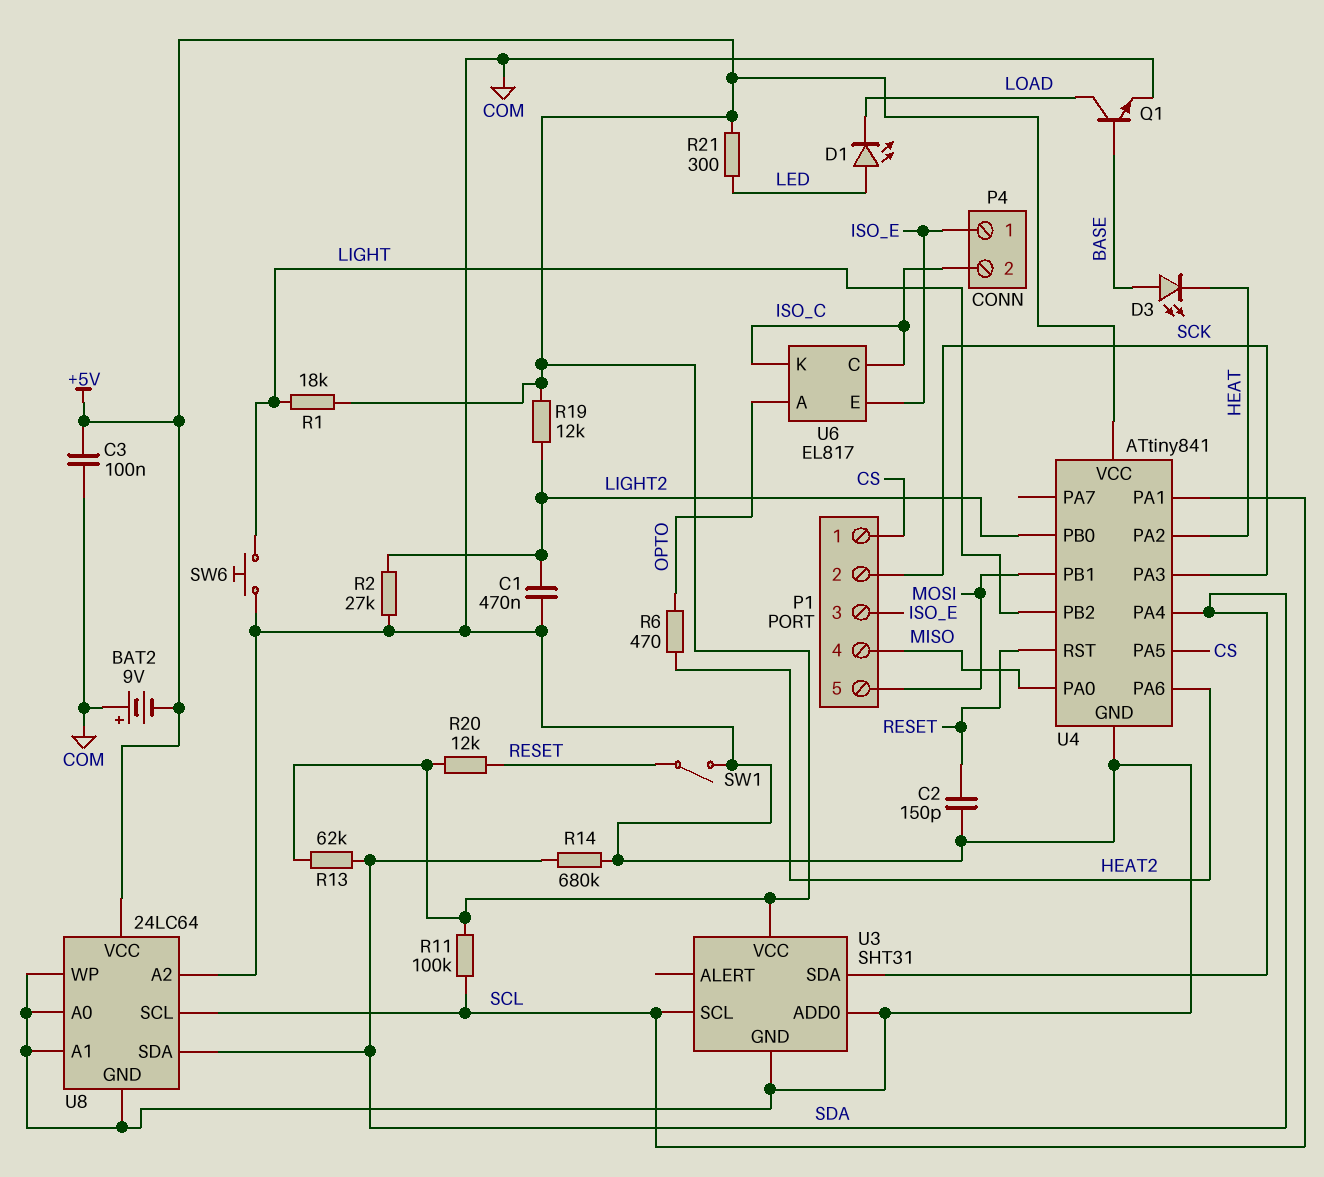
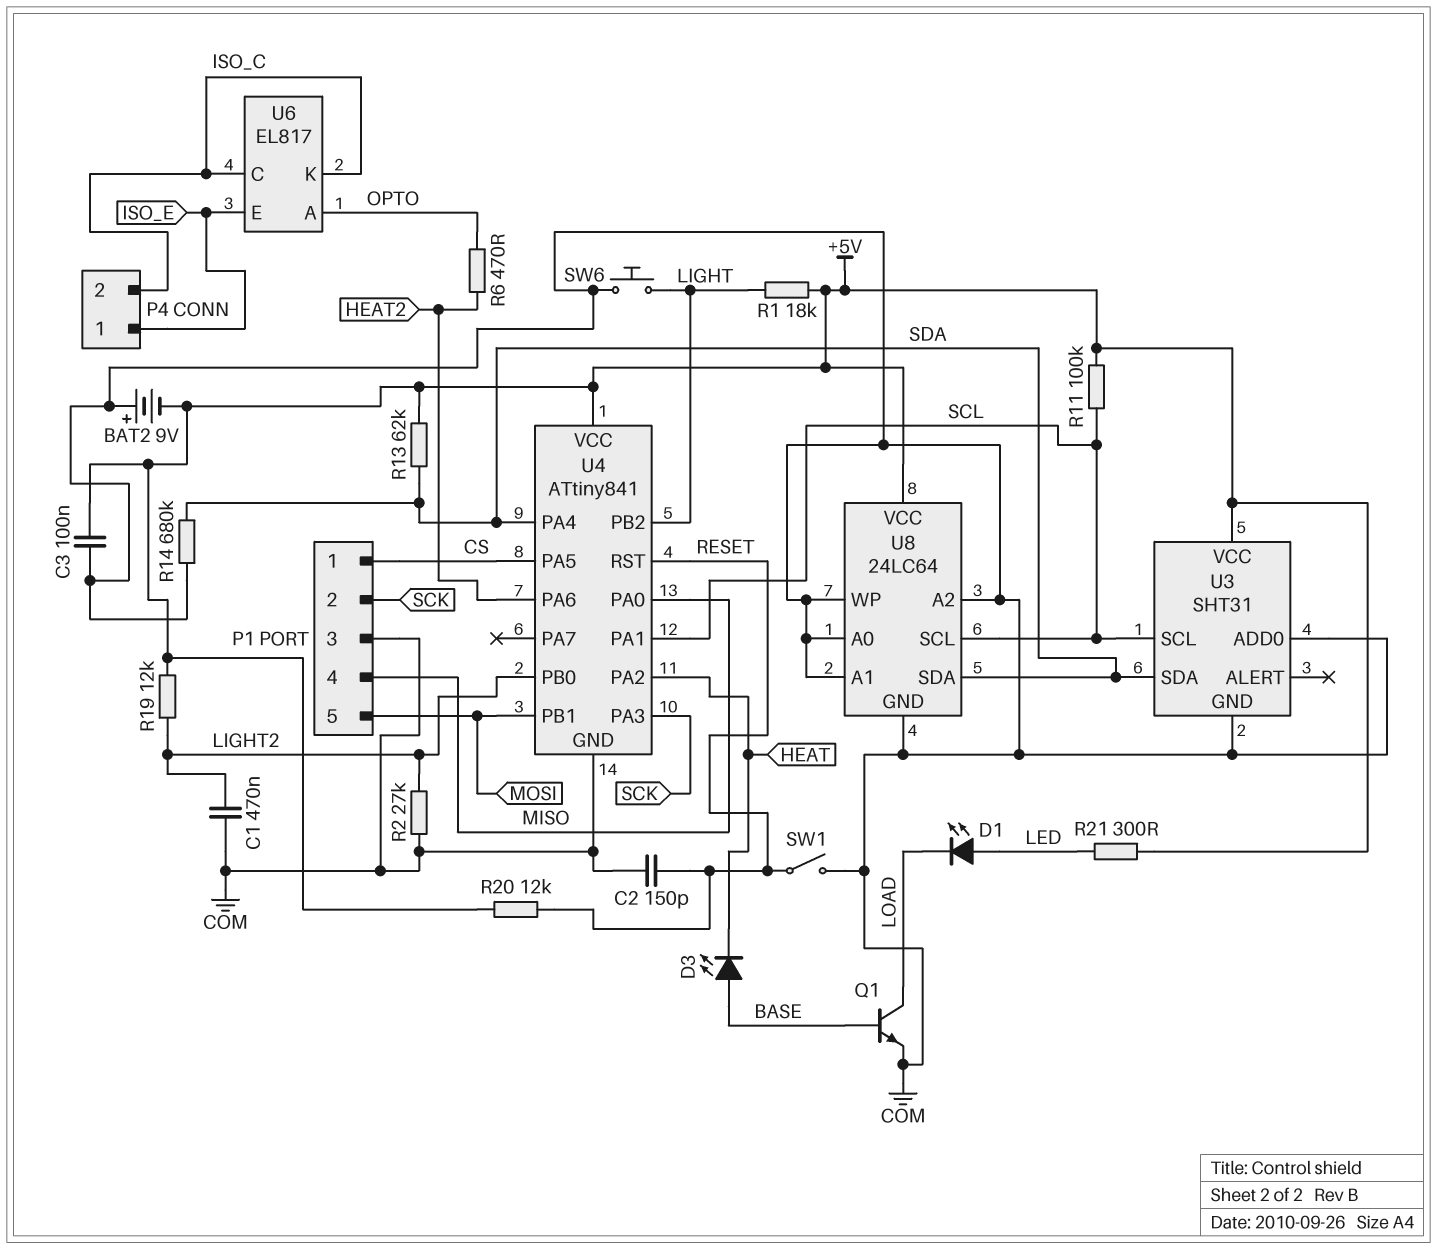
P1 pin 3: ISO_E -> COM

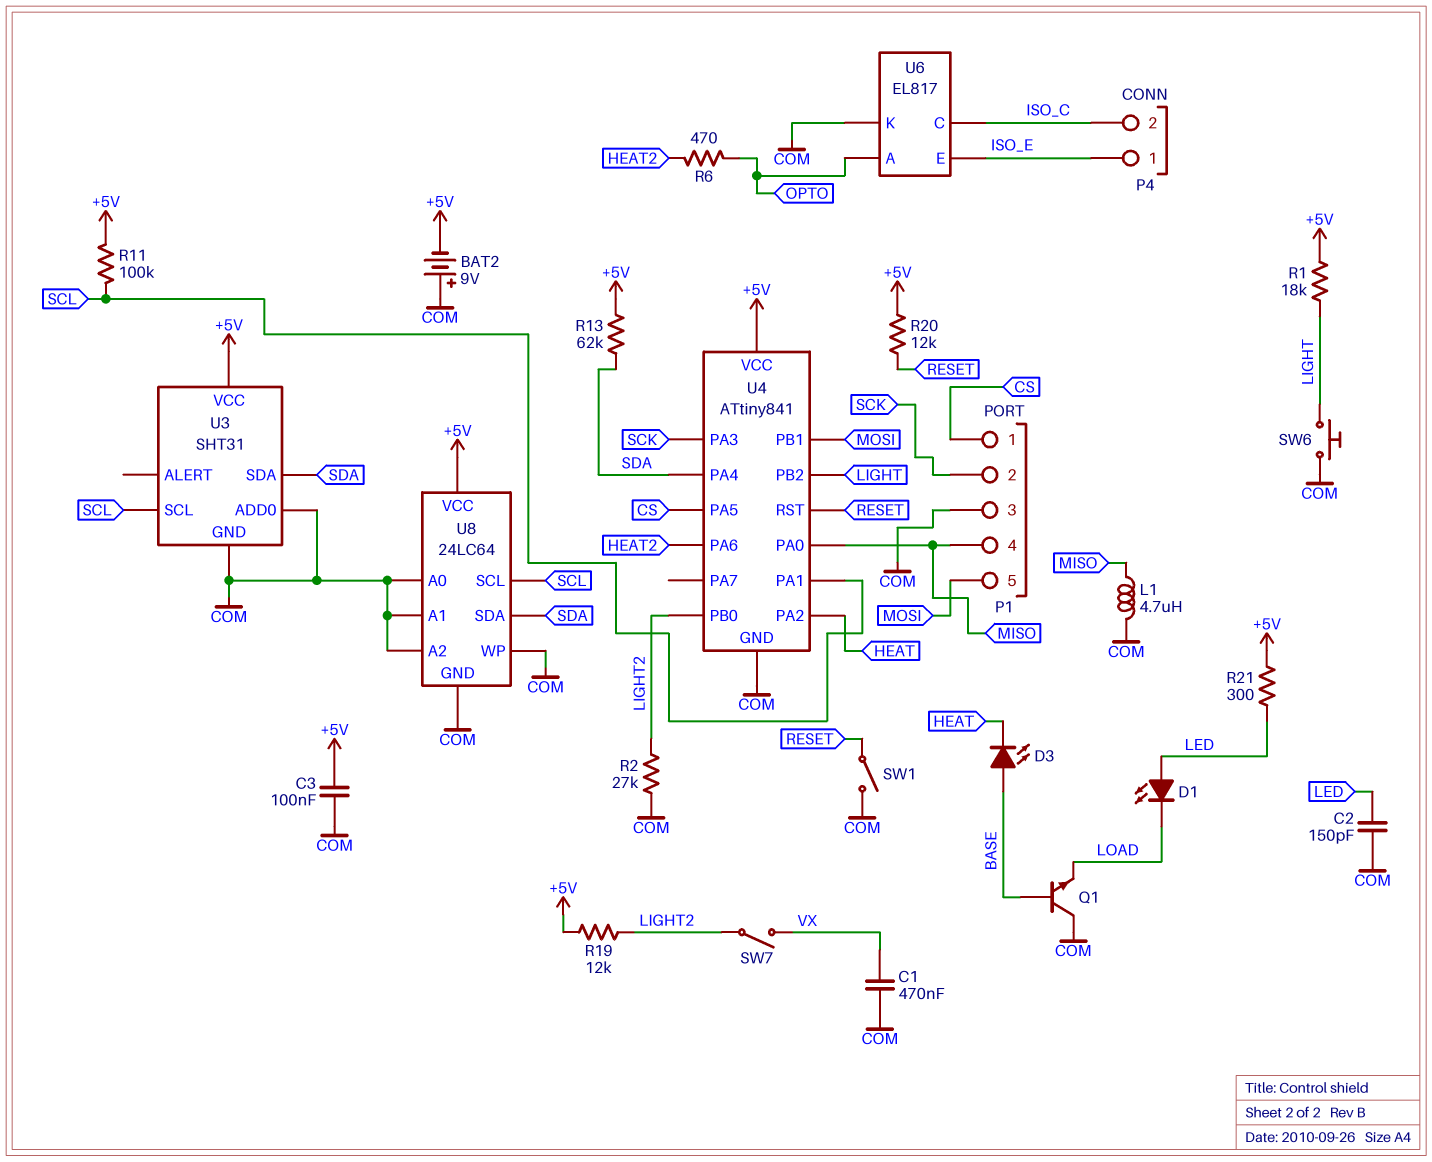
C1: 470nF (COM, LIGHT2) -> 470nF (COM, VX)
C2: 150pF (COM, RESET) -> 150pF (COM, LED)
L1: none -> 4.7uH (COM, MISO)
Q1: NPN (B BASE, C LOAD, E COM) -> NPN (B BASE, C COM, E LOAD)
R14: 680k (COM, SDA) -> none
SW7: none -> switch (LIGHT2, VX)
U6 pin K: ISO_C -> COM

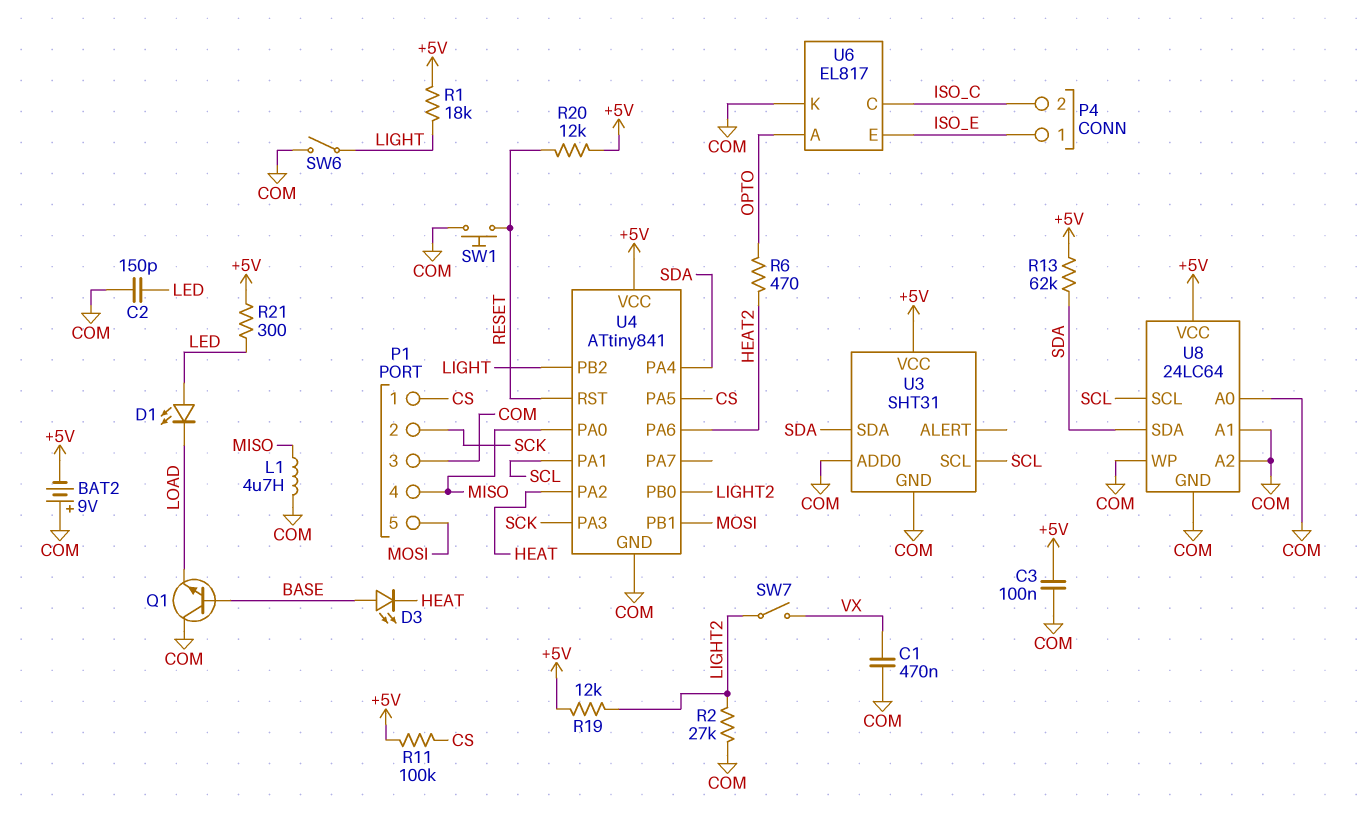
R11: 100k (+5V, SCL) -> 100k (+5V, CS)
SW1: switch (COM, RESET) -> button (COM, RESET)
SW6: button (COM, LIGHT) -> switch (COM, LIGHT)

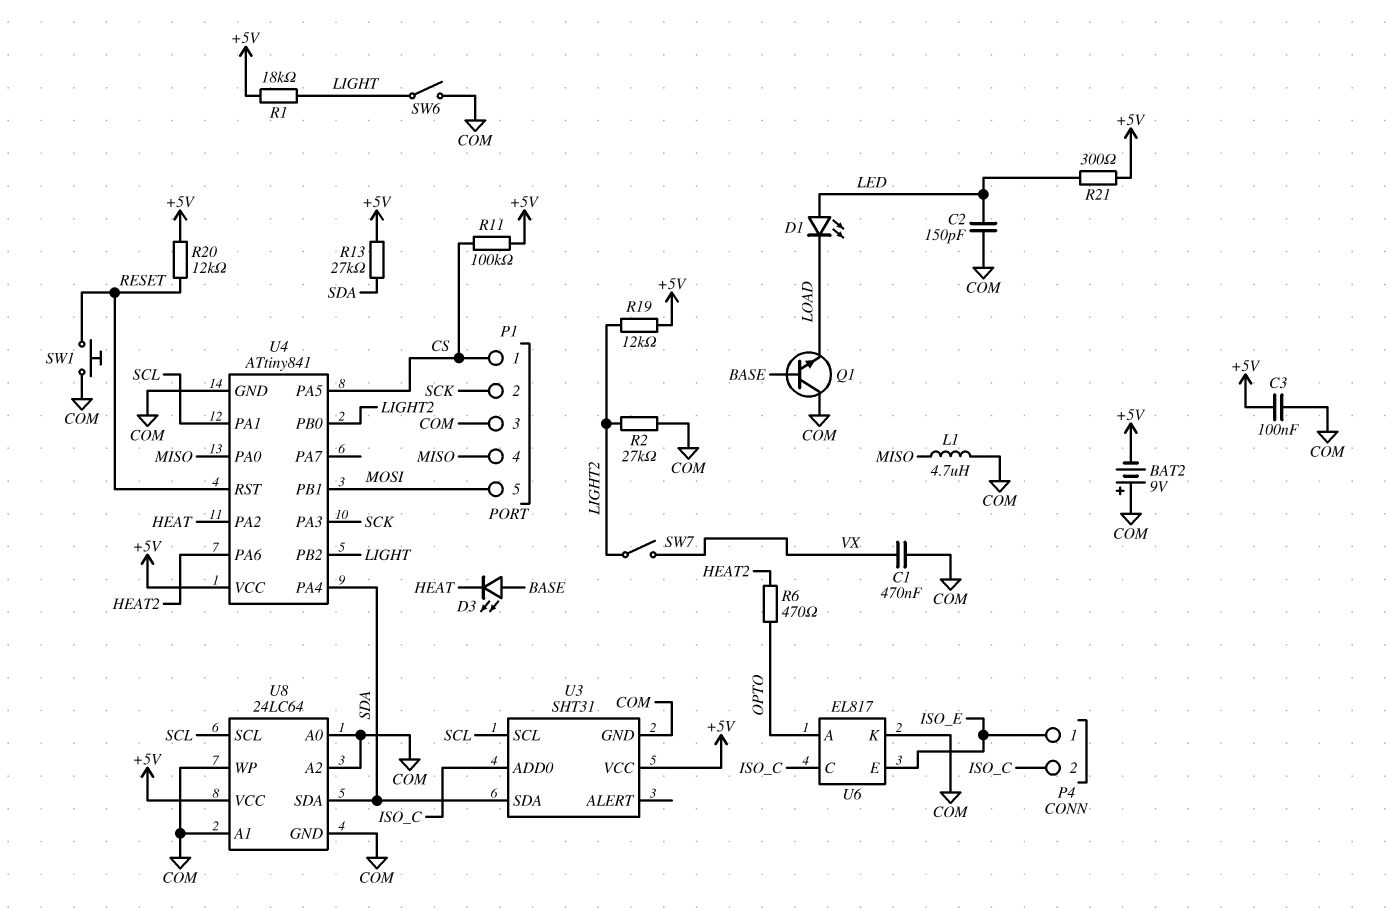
R13: 62k (+5V, SDA) -> 27k (+5V, SDA)
U3 pin ADD0: COM -> ISO_C

